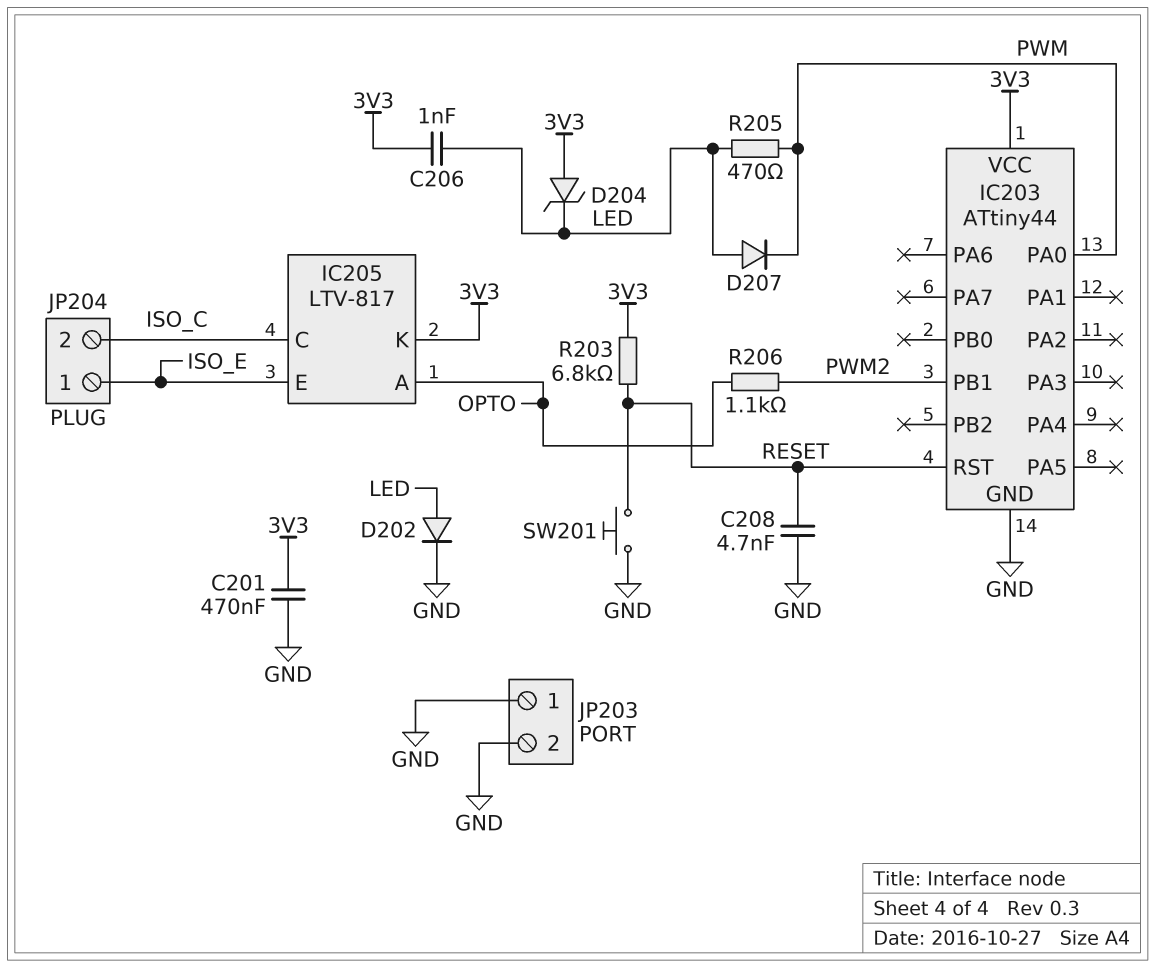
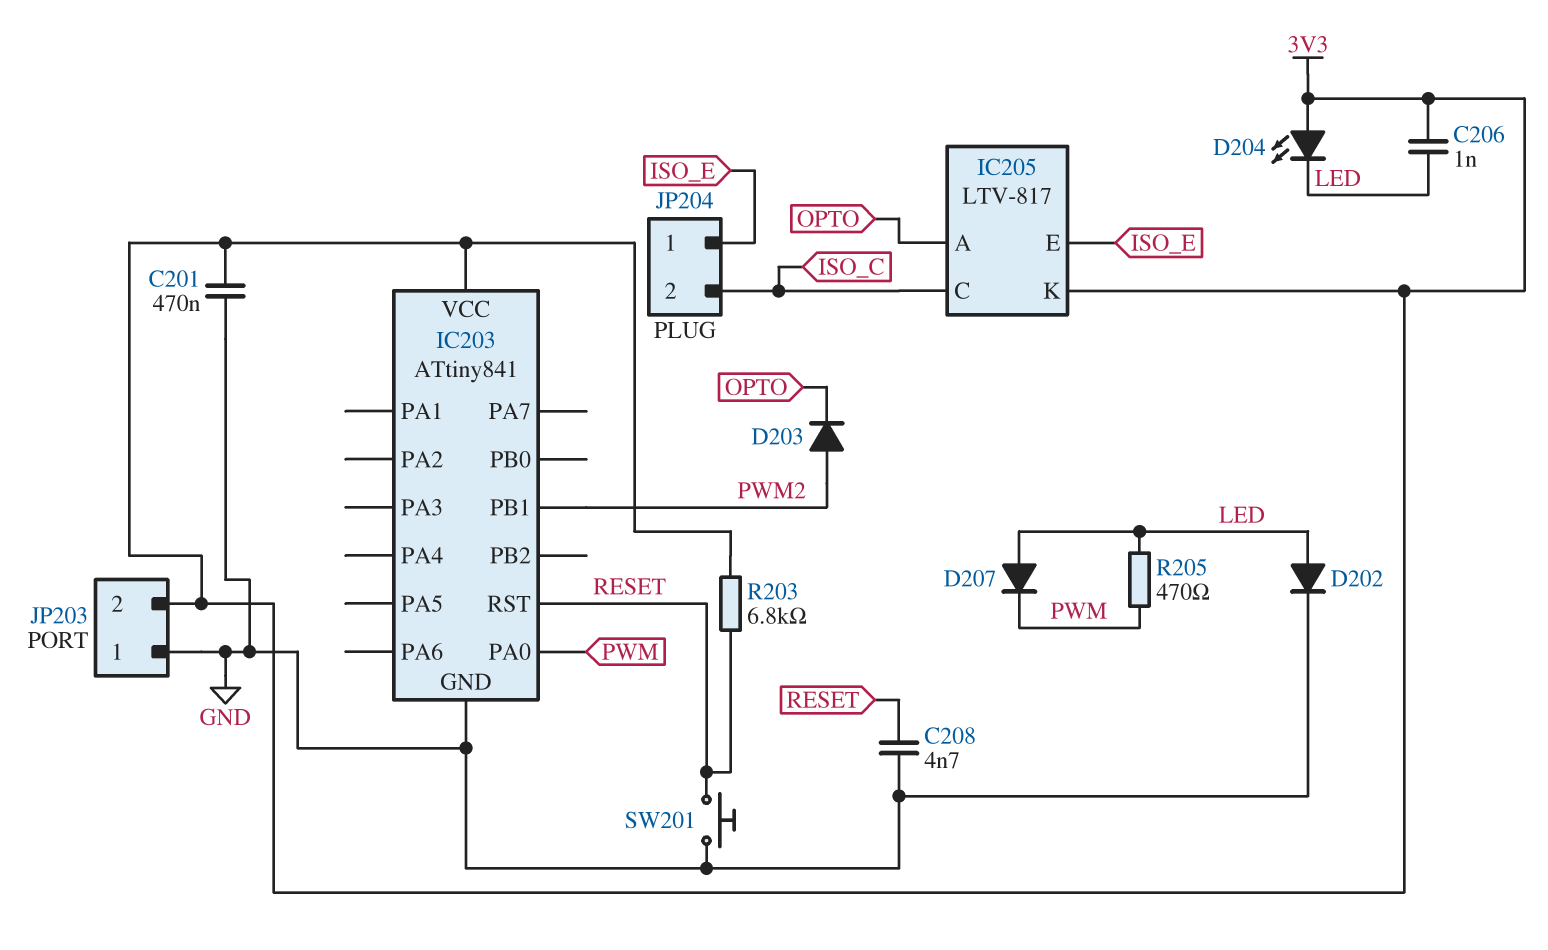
D203: none -> diode (A PWM2, K OPTO)
D204: zener (A 3V3, K LED) -> LED (A 3V3, K LED)
IC203: ATtiny44 -> ATtiny841
JP203 pin 2: GND -> 3V3
R206: 1.1k (OPTO, PWM2) -> none

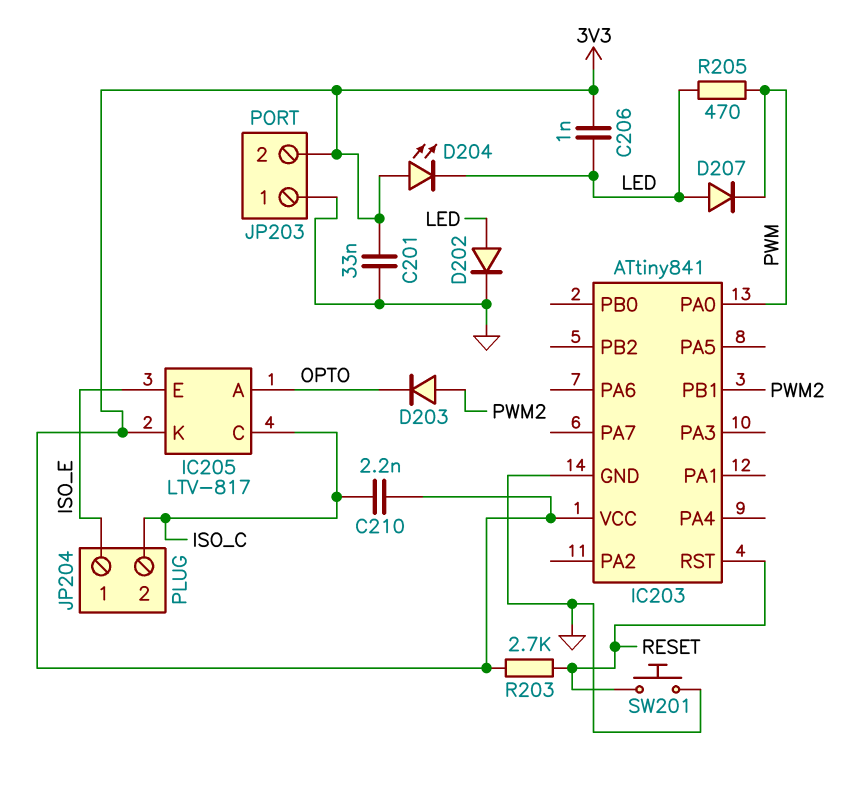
C201: 470nF (3V3, GND) -> 33nF (3V3, GND)
C208: 4.7nF (GND, RESET) -> none
C210: none -> 2.2nF (3V3, ISO_C)
R203: 6.8k (3V3, RESET) -> 2.7k (3V3, RESET)

